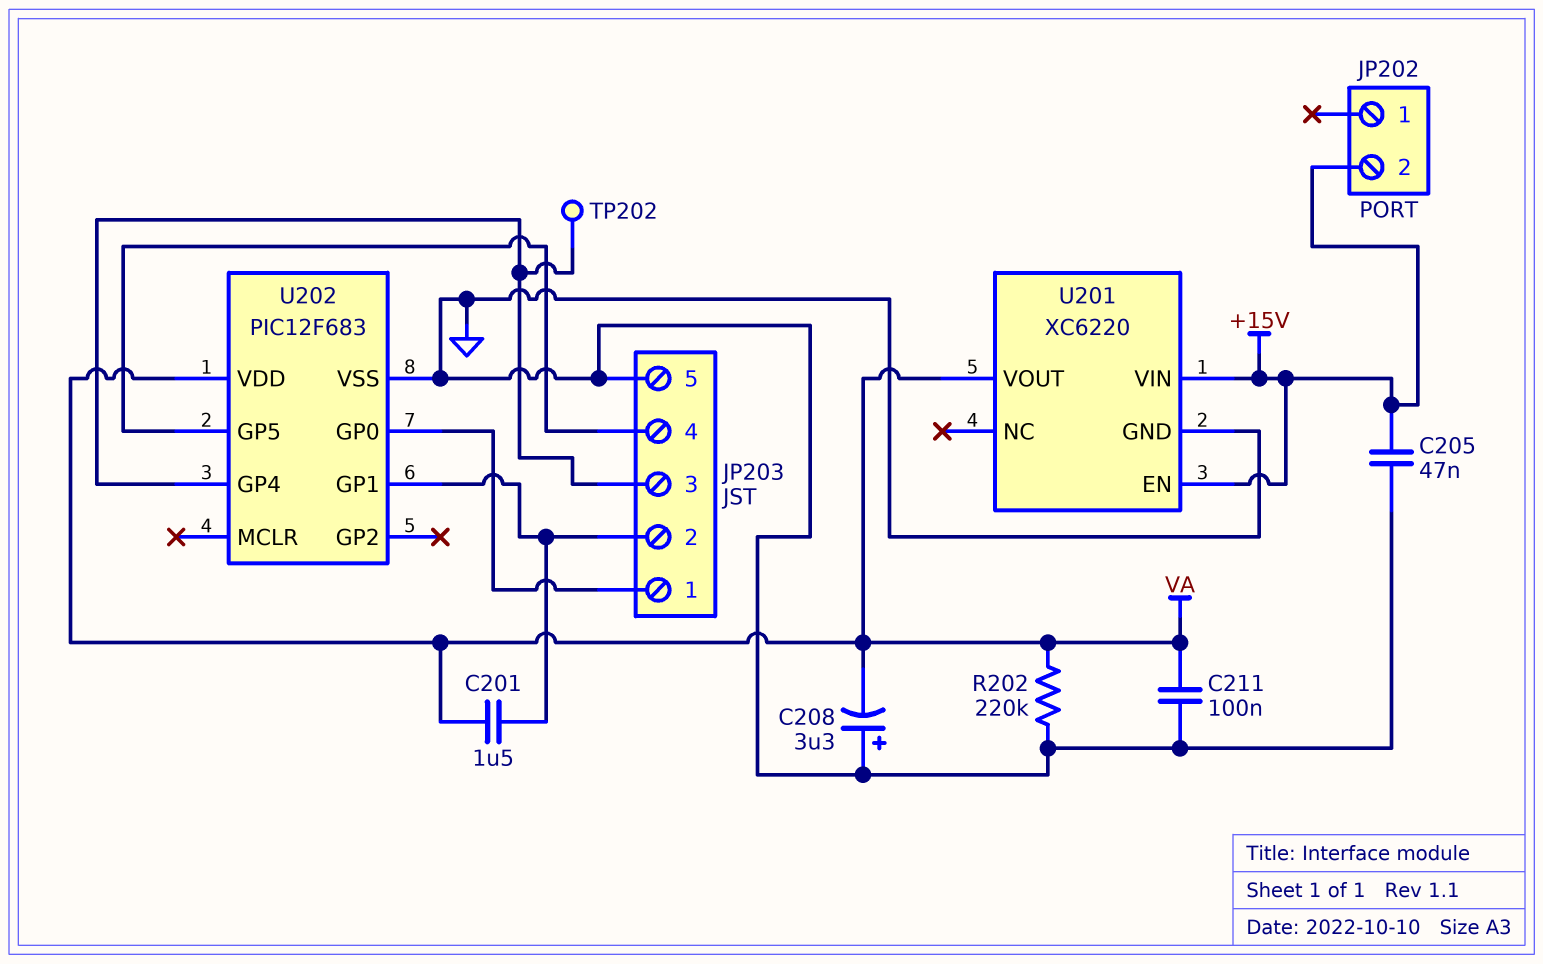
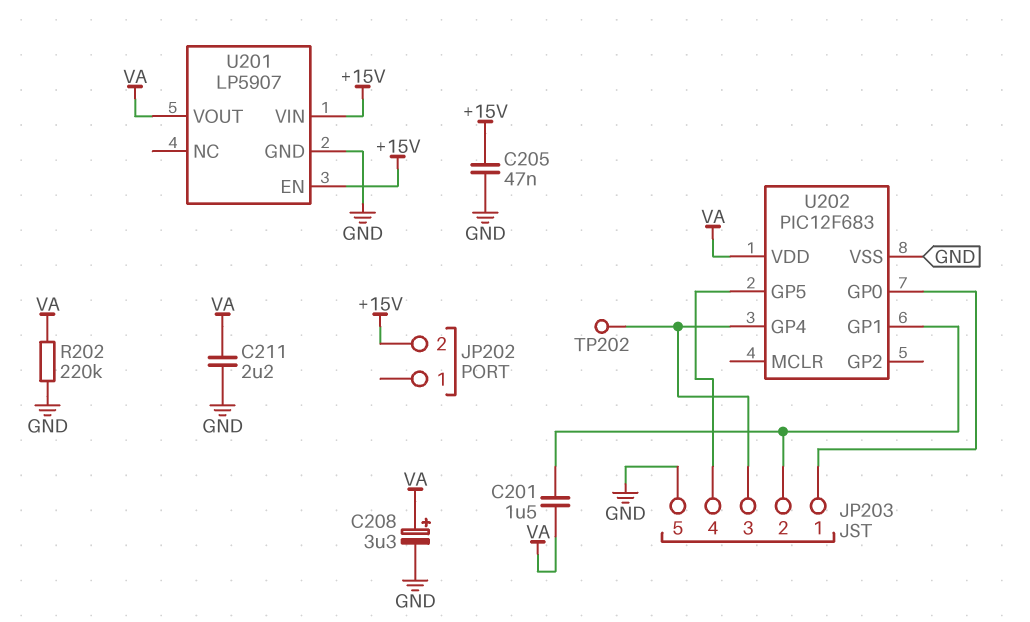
C208: 3.3uF (plus GND, minus VA) -> 3.3uF (plus VA, minus GND)
C211: 100nF (GND, VA) -> 2.2uF (GND, VA)
U201: XC6220 -> LP5907

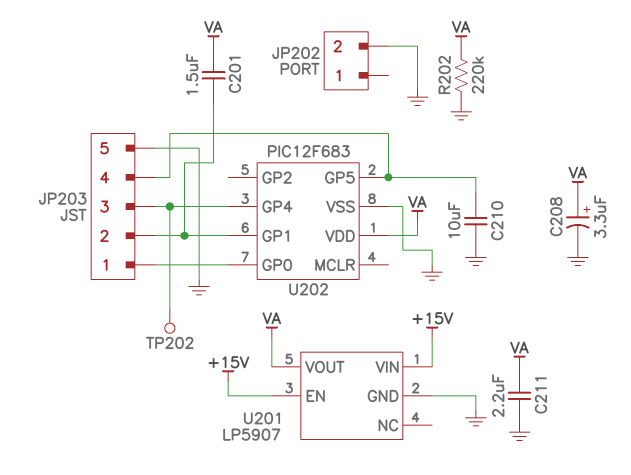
C205: 47nF (+15V, GND) -> none
C210: none -> 10uF (GND, JP203/4)
JP202 pin 2: +15V -> GND

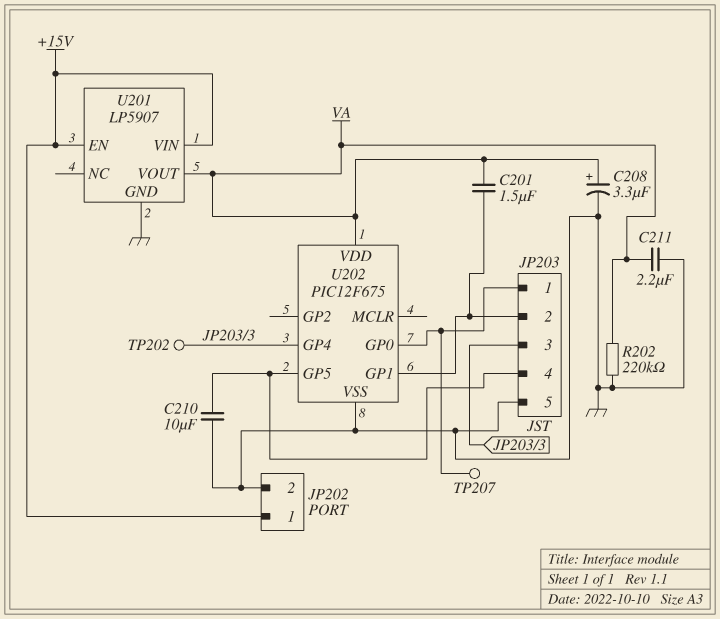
JP202 pin 1: none -> +15V
TP207: none -> test point (JP203/1)
U202: PIC12F683 -> PIC12F675

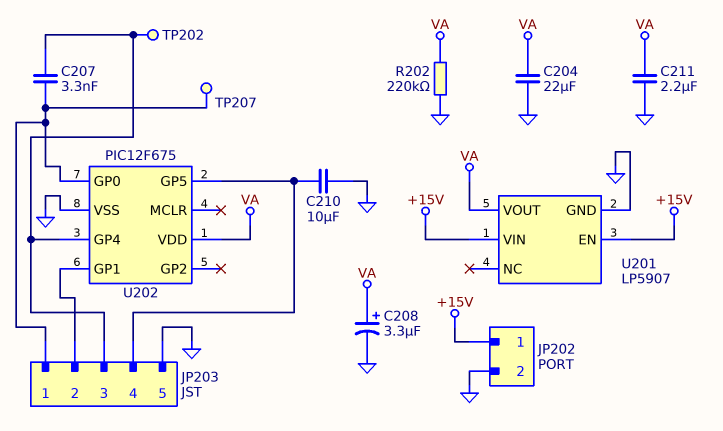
C201: 1.5uF (JP203/2, VA) -> none
C204: none -> 22uF (GND, VA)
C207: none -> 3.3nF (JP203/1, JP203/3)

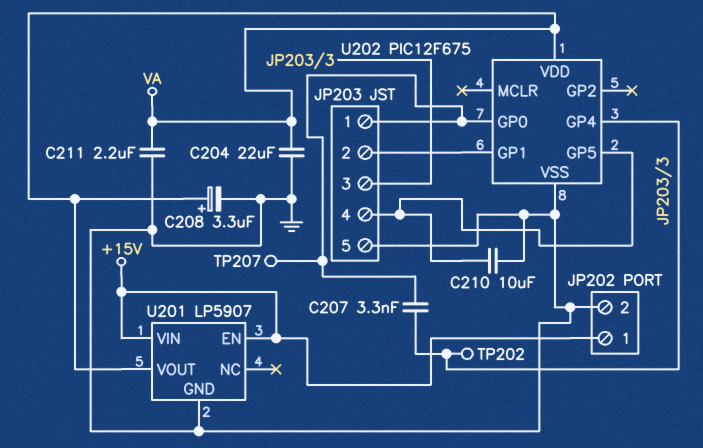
R202: 220k (GND, VA) -> none

